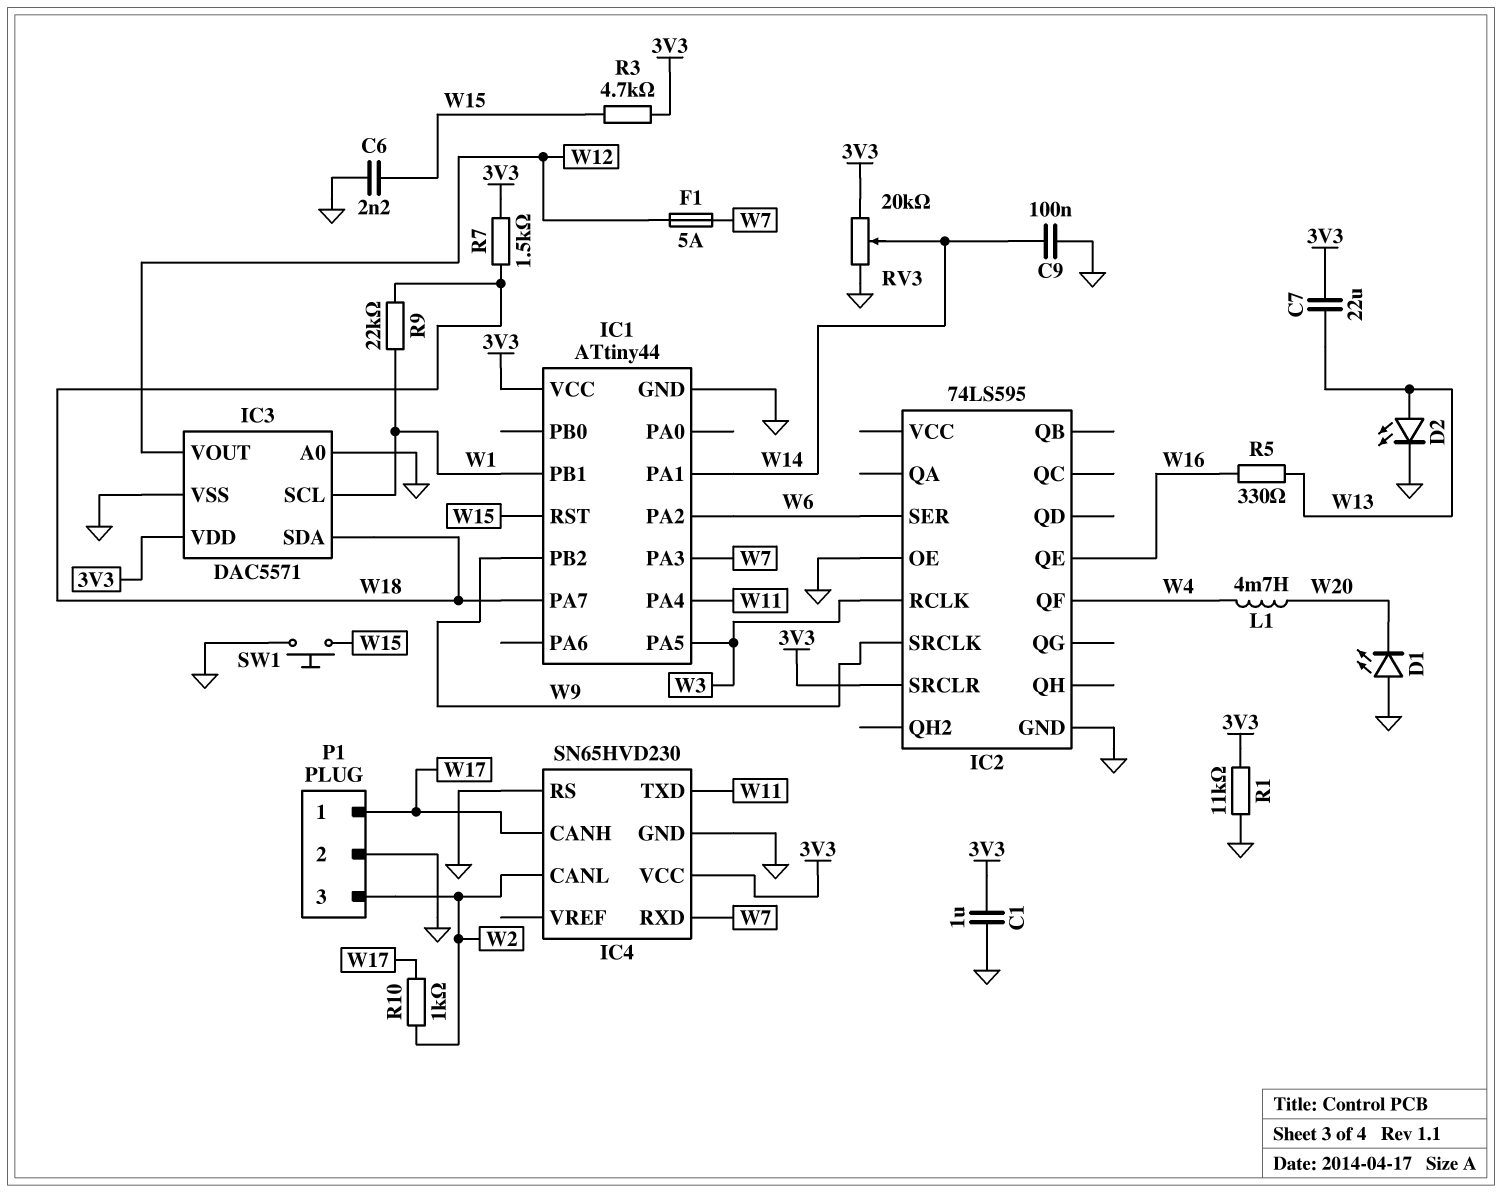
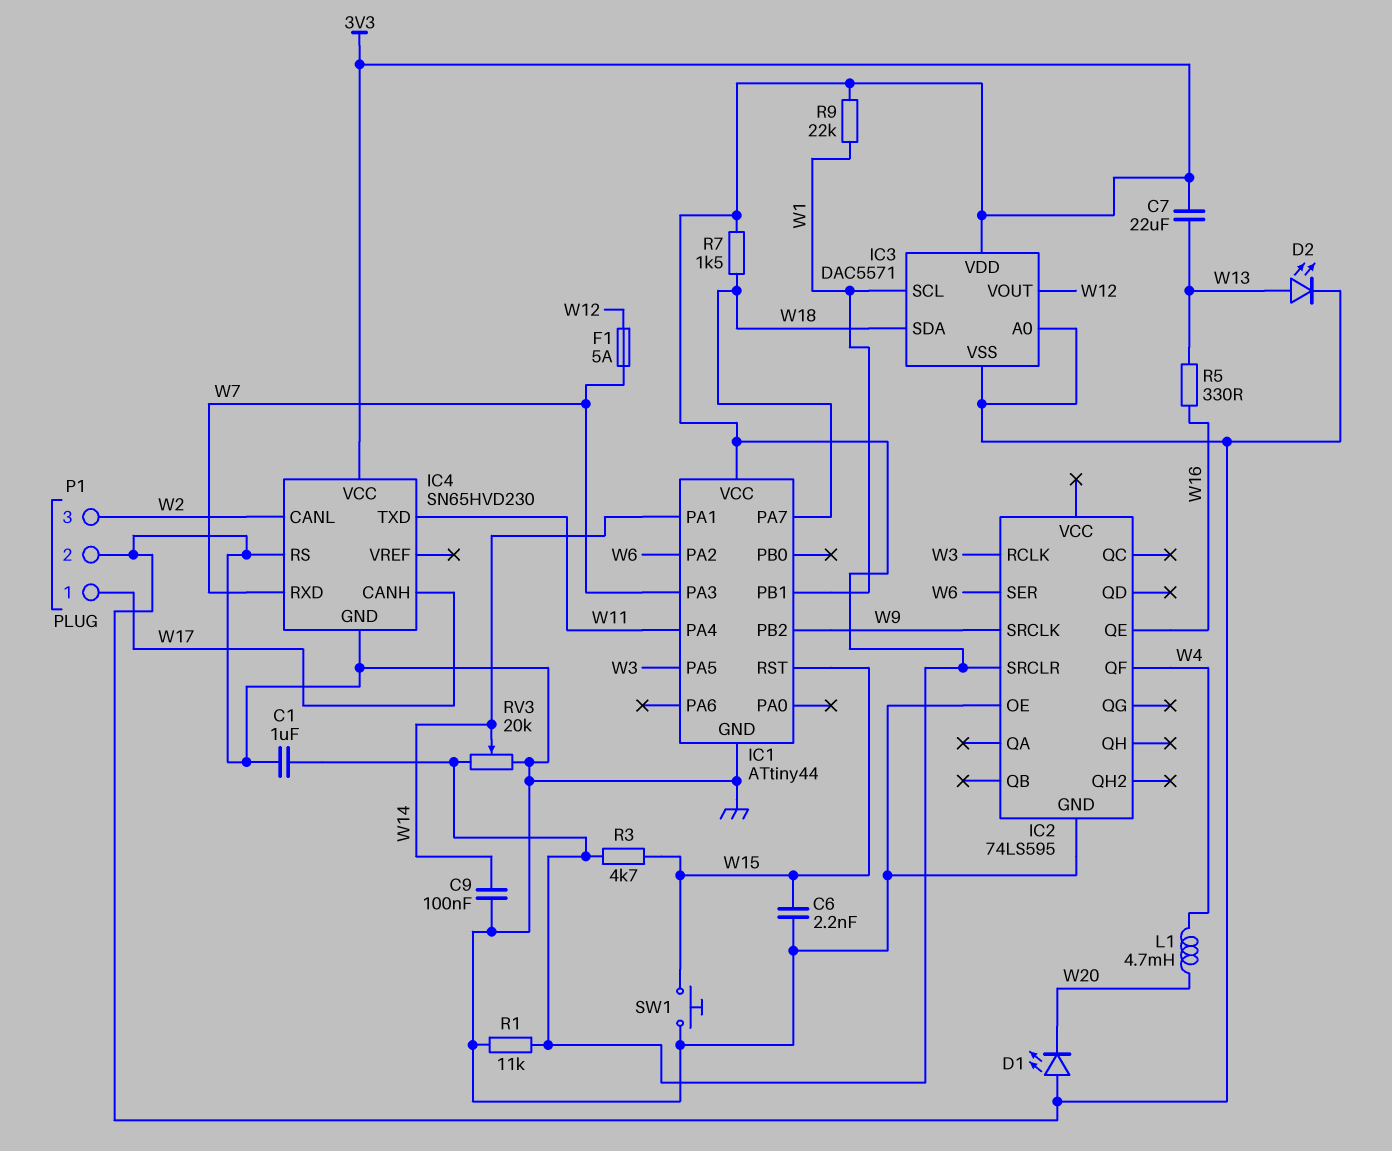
R9: 22k (W1, W18) -> 22k (3V3, W1)
R10: 1k (W2, W17) -> none

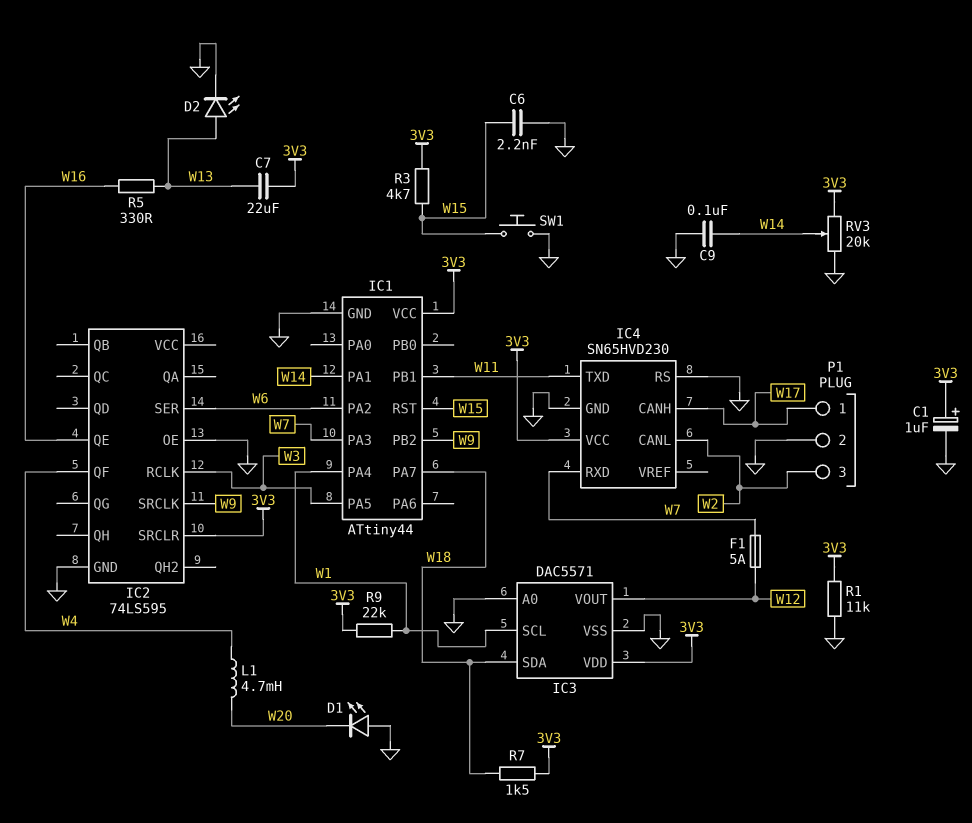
C1: 1uF (3V3, GND) -> 1uF (plus 3V3, minus GND)
IC1 pin PA4: W11 -> W1
IC1 pin PB1: W1 -> W11

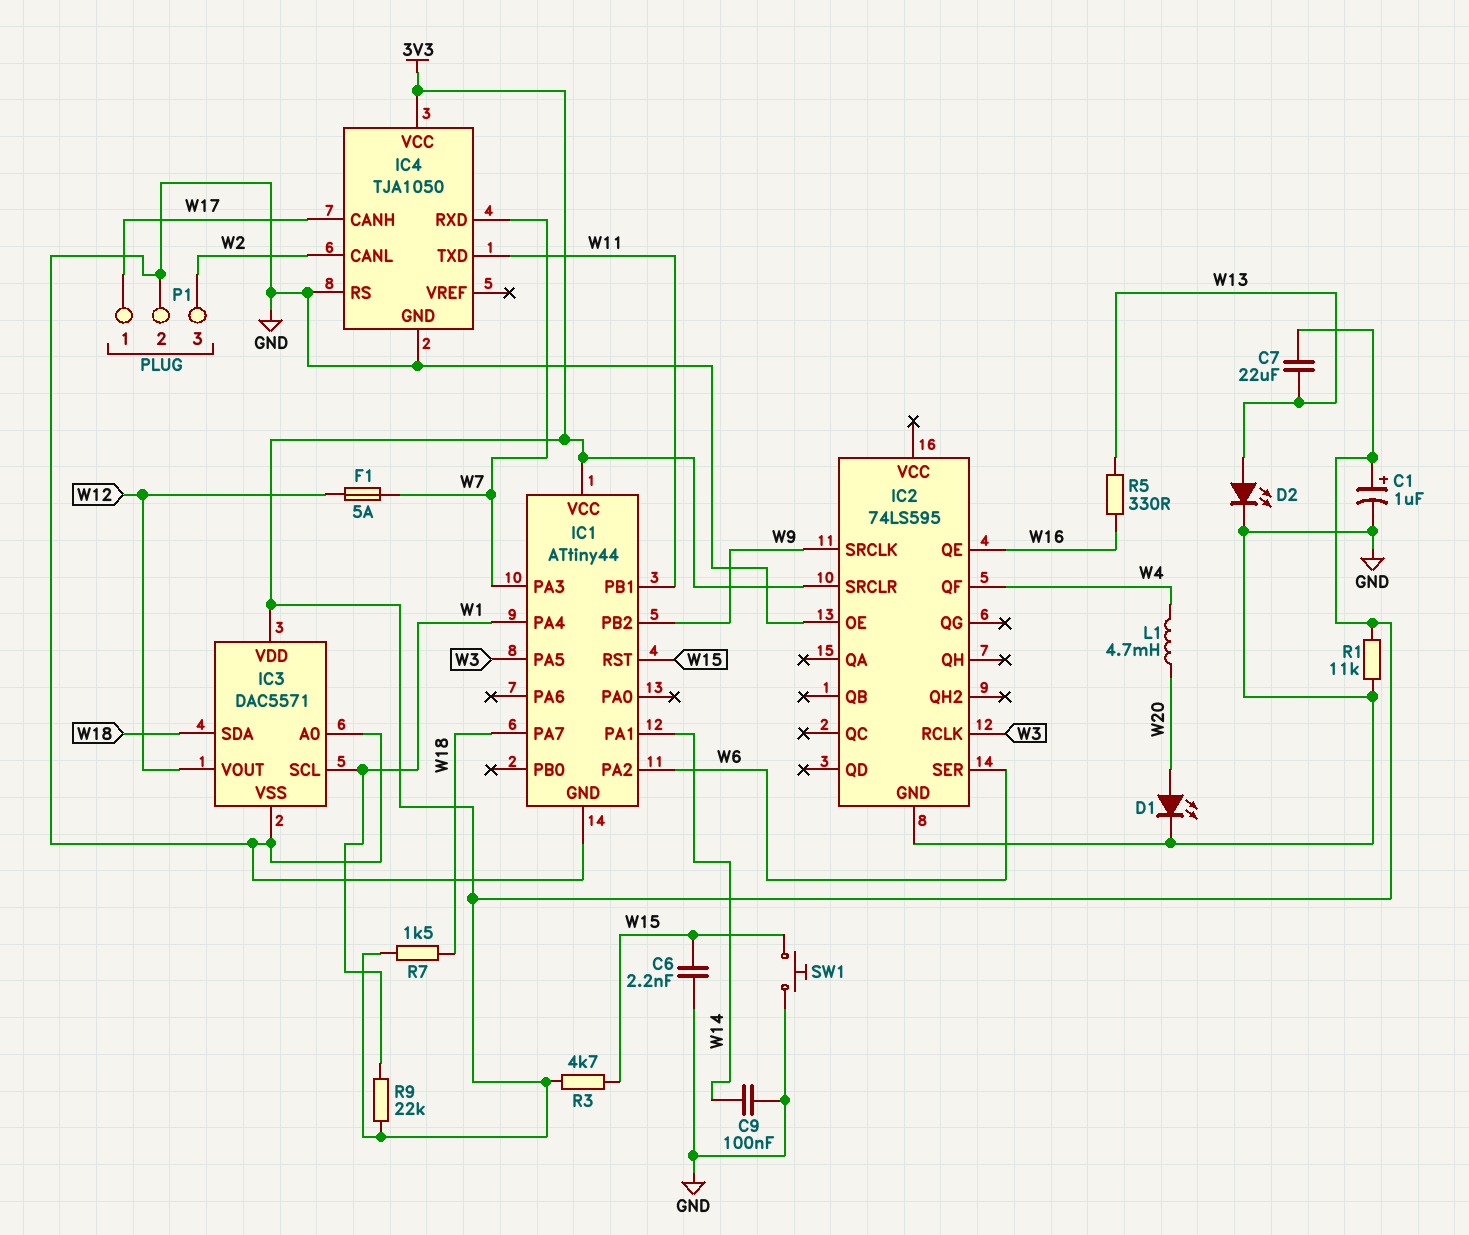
D1: LED (A GND, K W20) -> LED (A W20, K GND)
IC4: SN65HVD230 -> TJA1050
RV3: 20k (3V3, GND, wiper W14) -> none

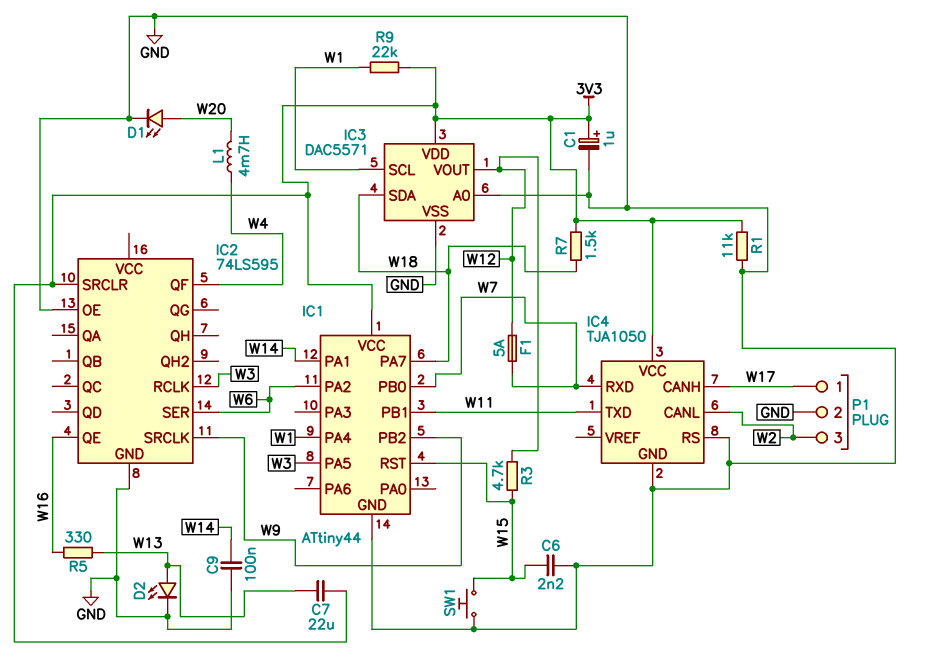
IC1 pin PA3: W7 -> none
IC1 pin PB0: none -> W7
R3: 4.7k (3V3, W15) -> 4.7k (W12, W15)

